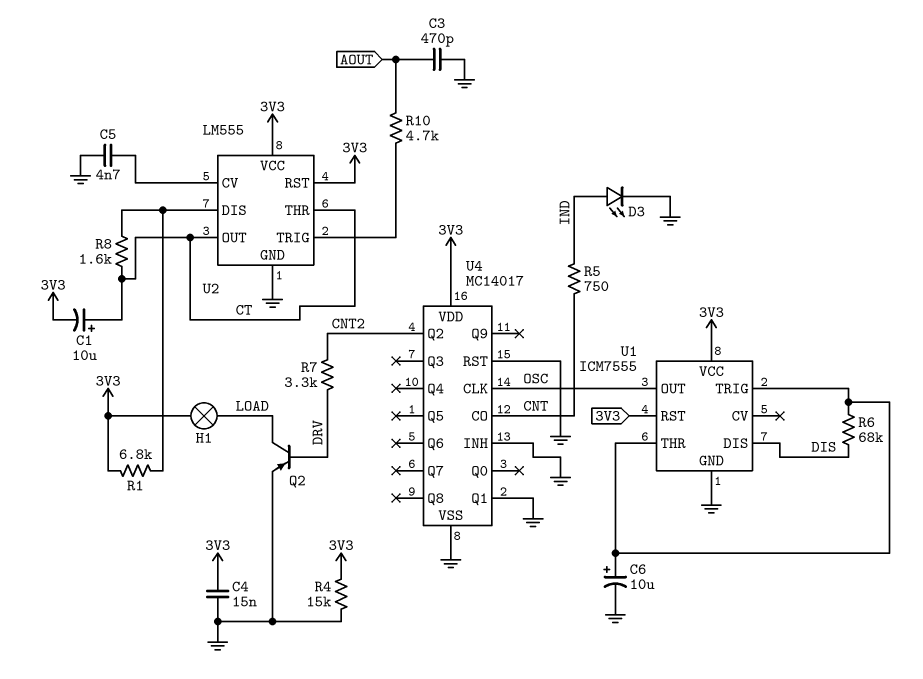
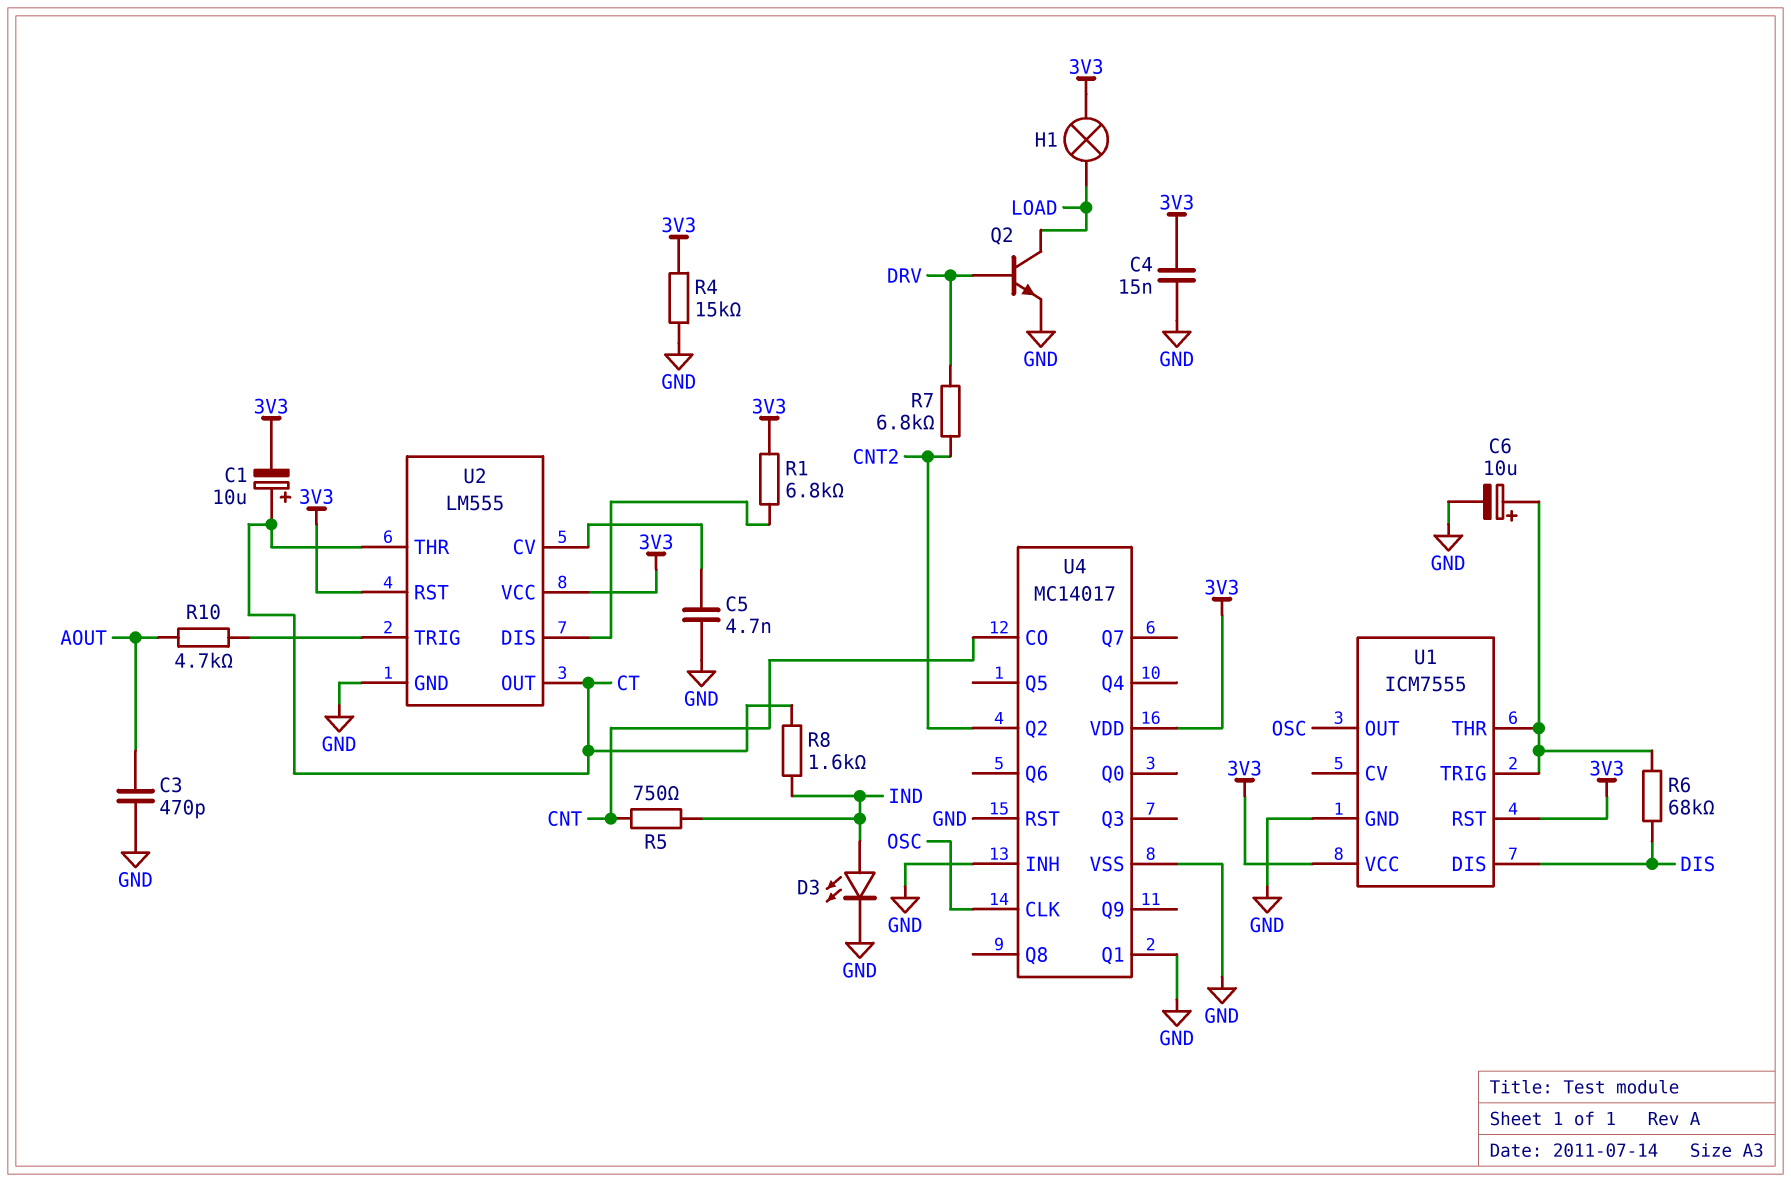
Q2: PNP (B DRV, C LOAD, E GND) -> NPN (B DRV, C LOAD, E GND)
R7: 3.3k (CNT2, DRV) -> 6.8k (CNT2, DRV)
R8: 1.6k (CT, U2/DIS) -> 1.6k (CT, IND)

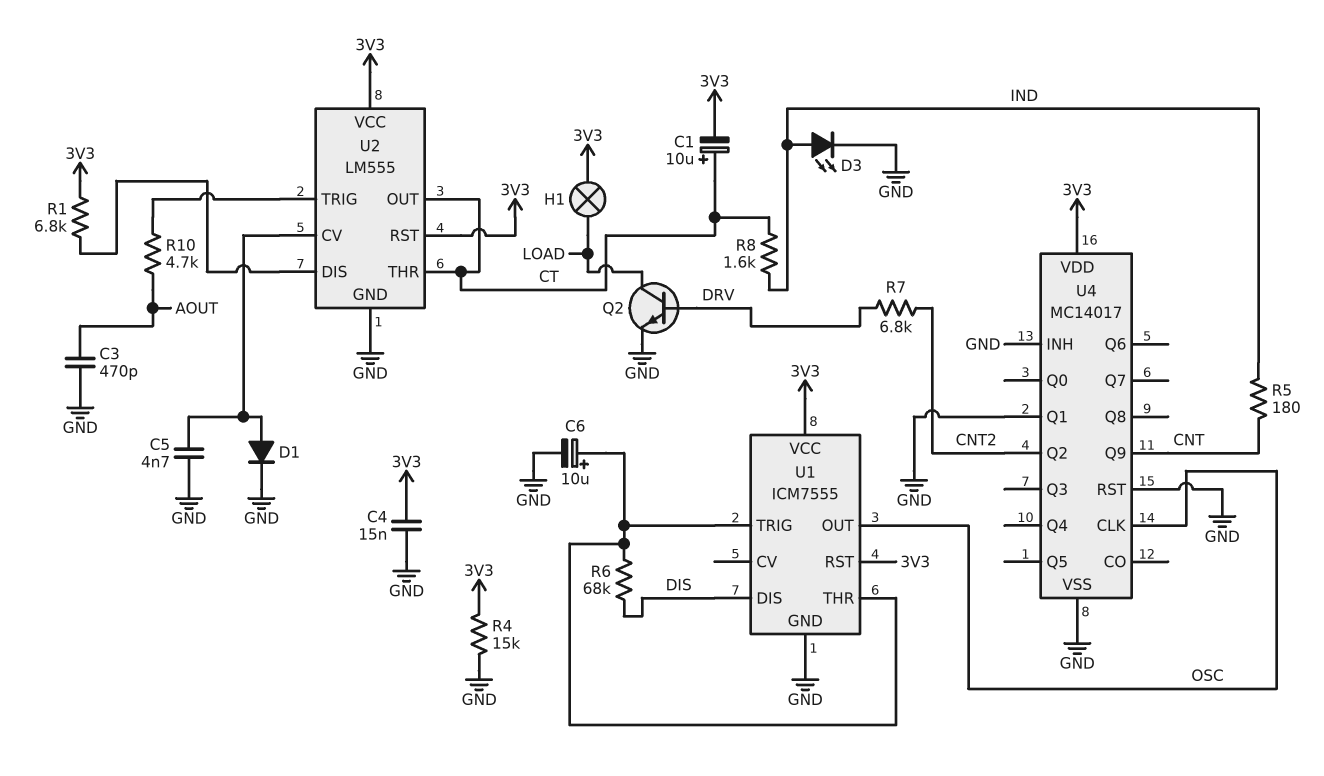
D1: none -> diode (A U2/CV, K GND)
R5: 750 (CNT, IND) -> 180 (CNT, IND)
U4 pin CO: CNT -> none
U4 pin Q9: none -> CNT

